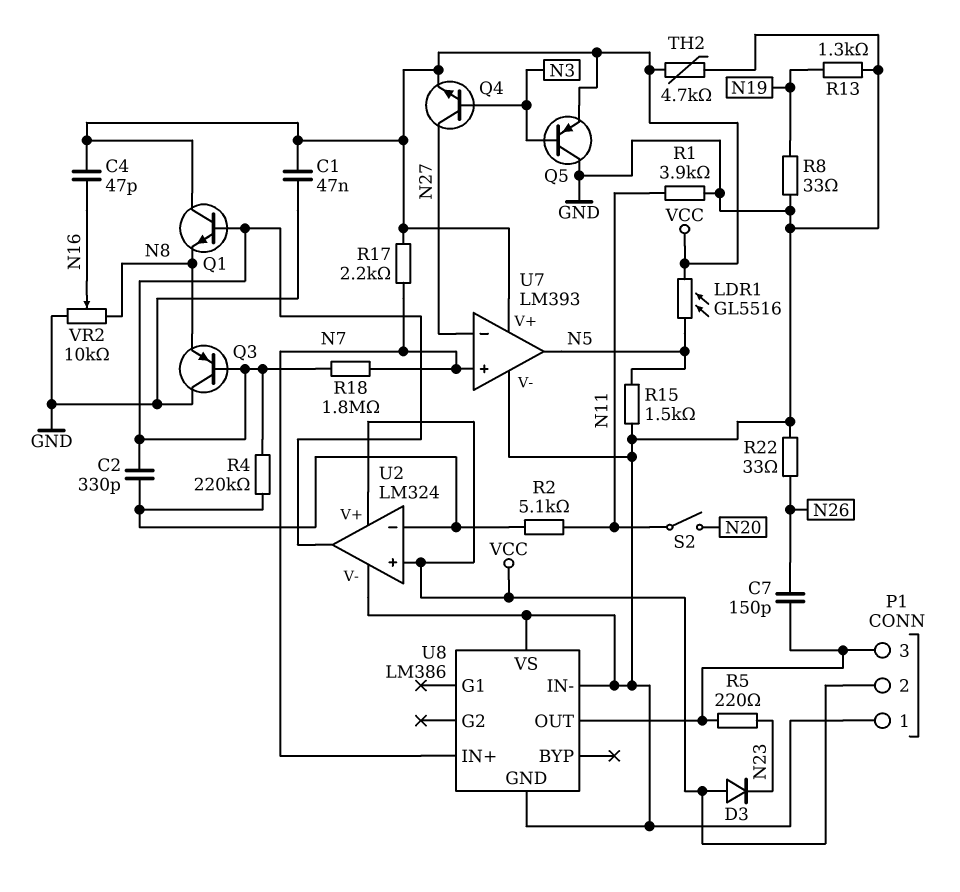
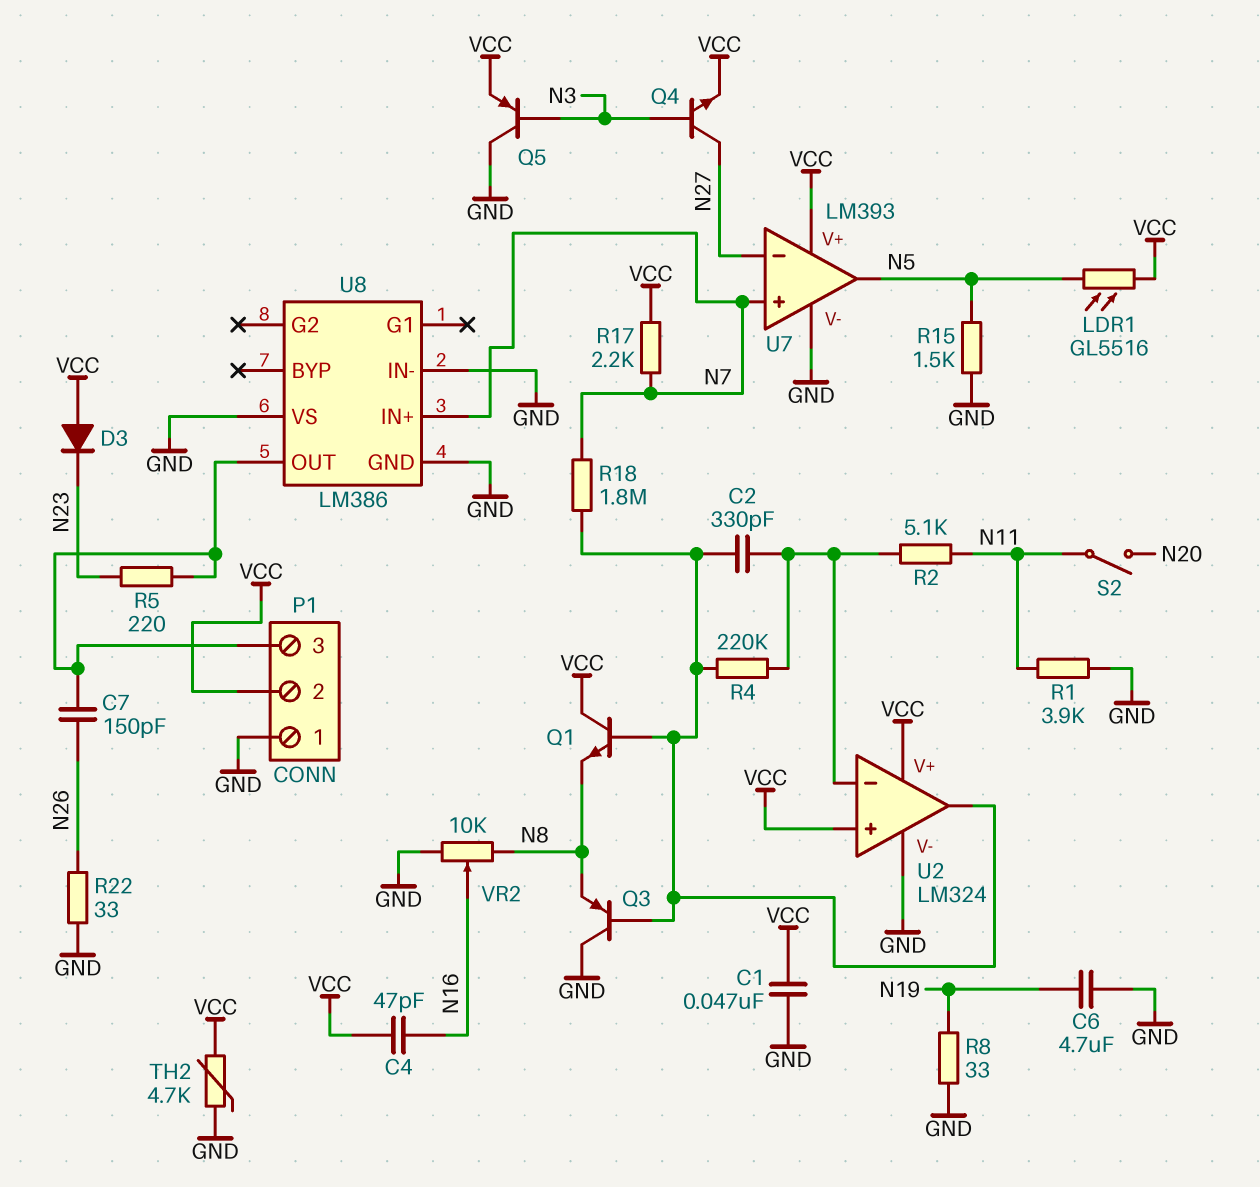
C6: none -> 4.7uF (GND, N19)
R13: 1.3k (GND, N19) -> none

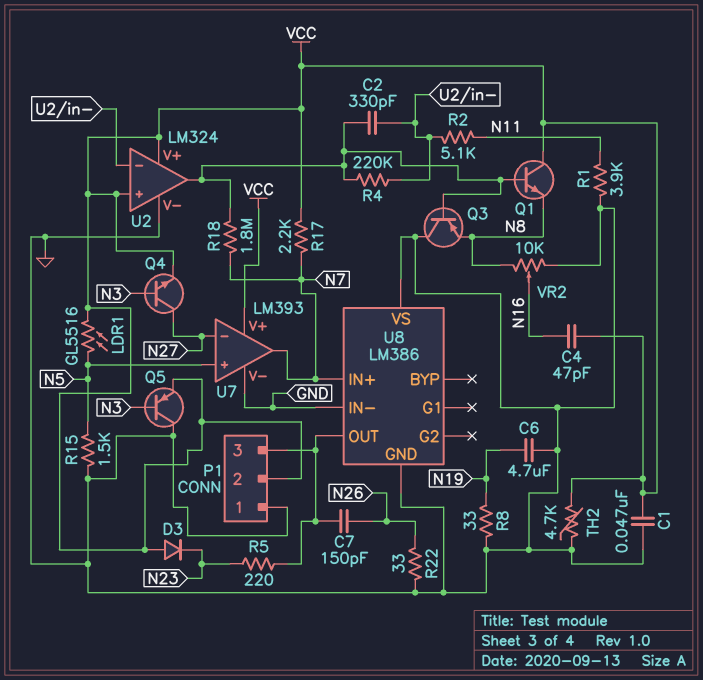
S2: switch (N11, N20) -> none
U7 pin in+: N7 -> N5
U7 pin out: N5 -> N7

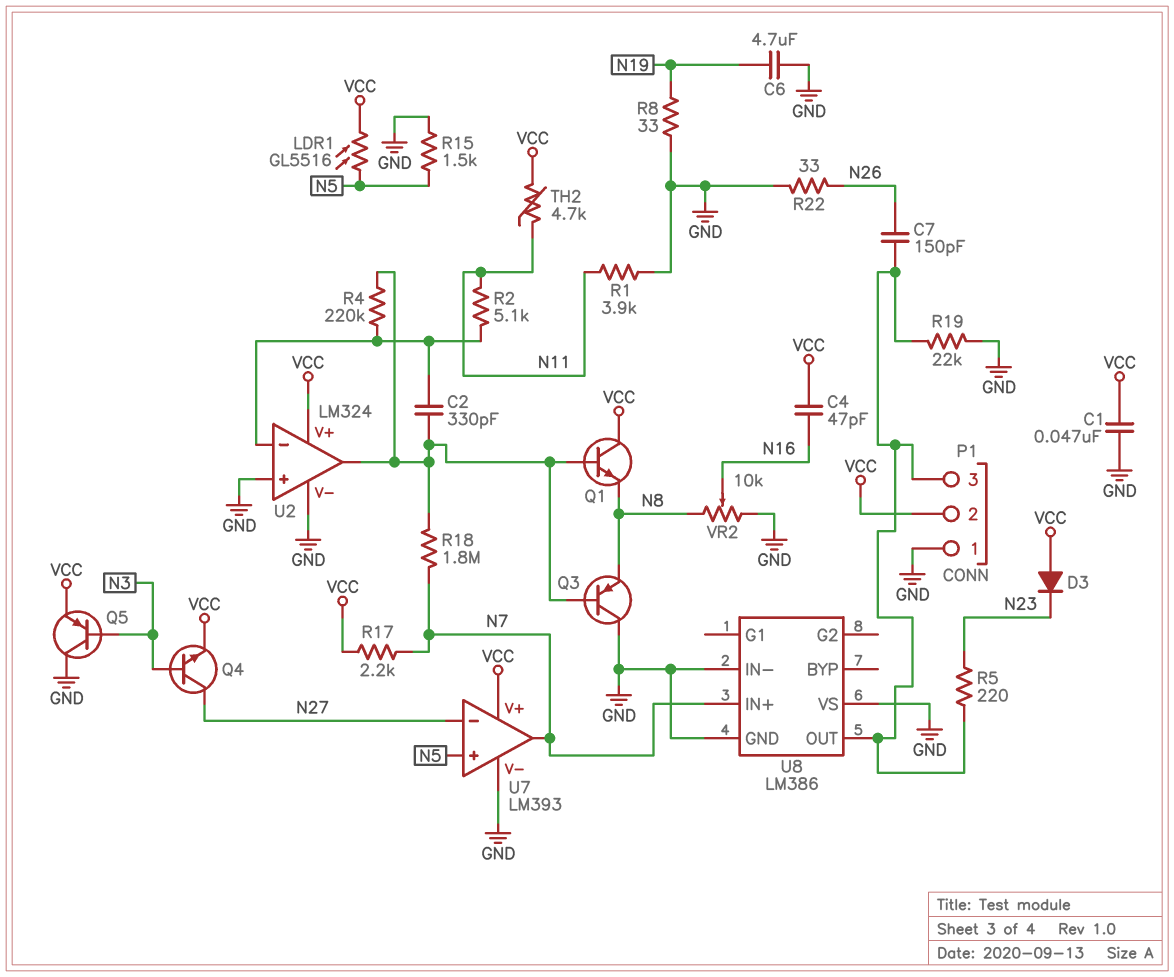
R19: none -> 22k (GND, P1/3)
TH2: 4.7k (GND, VCC) -> 4.7k (N11, VCC)
U2 pin in+: VCC -> GND

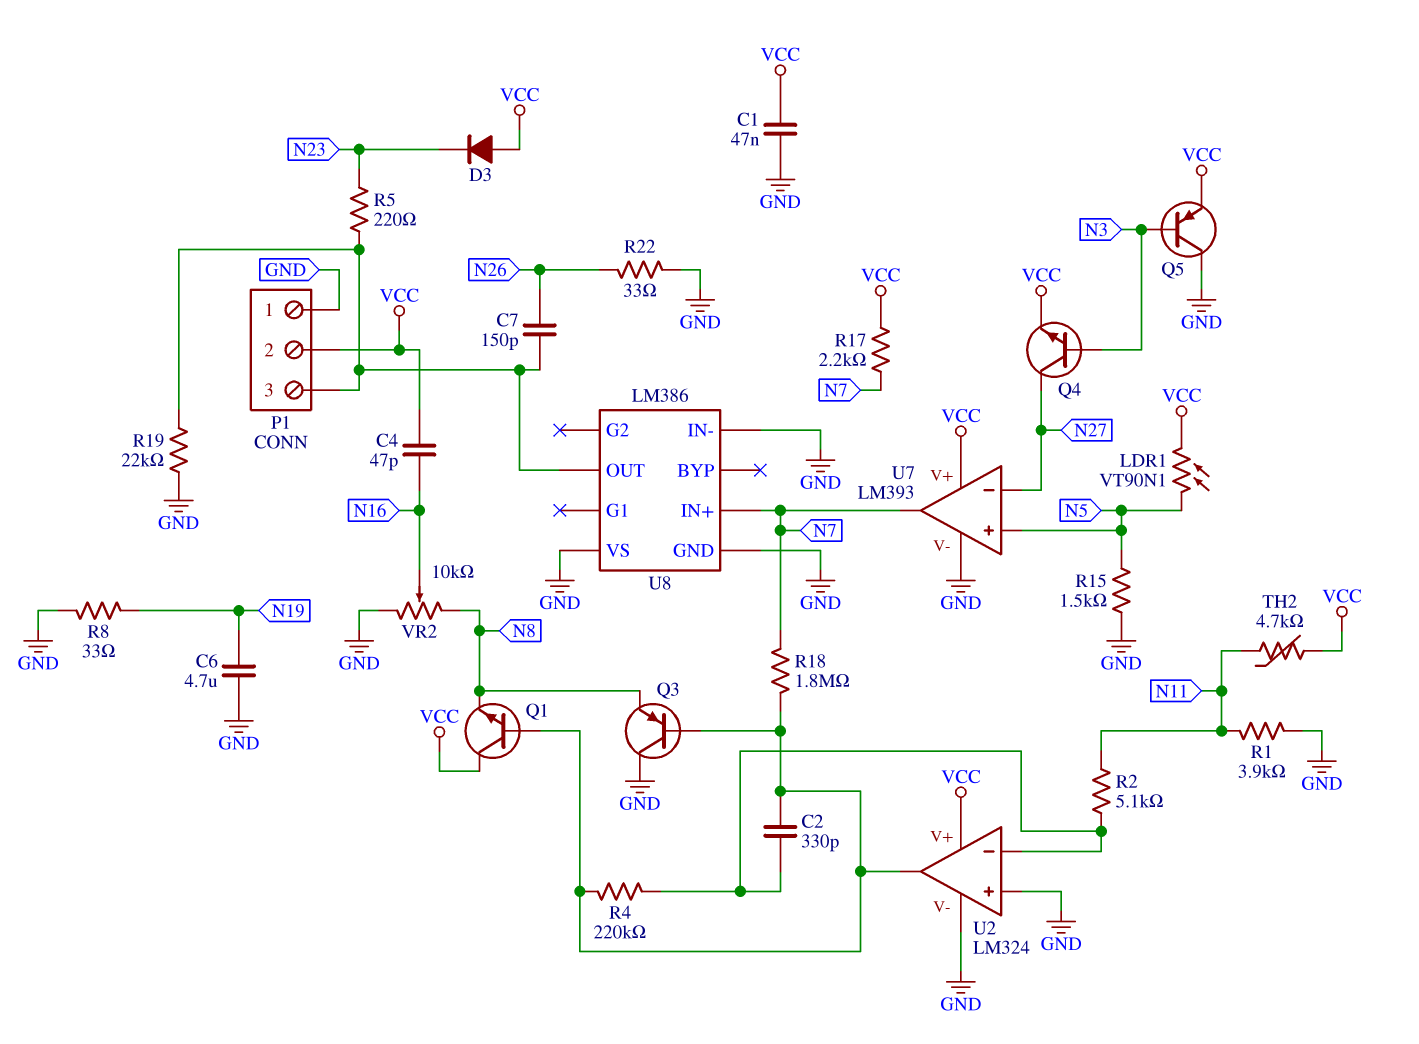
LDR1: GL5516 (N5, VCC) -> VT90N1 (N5, VCC)

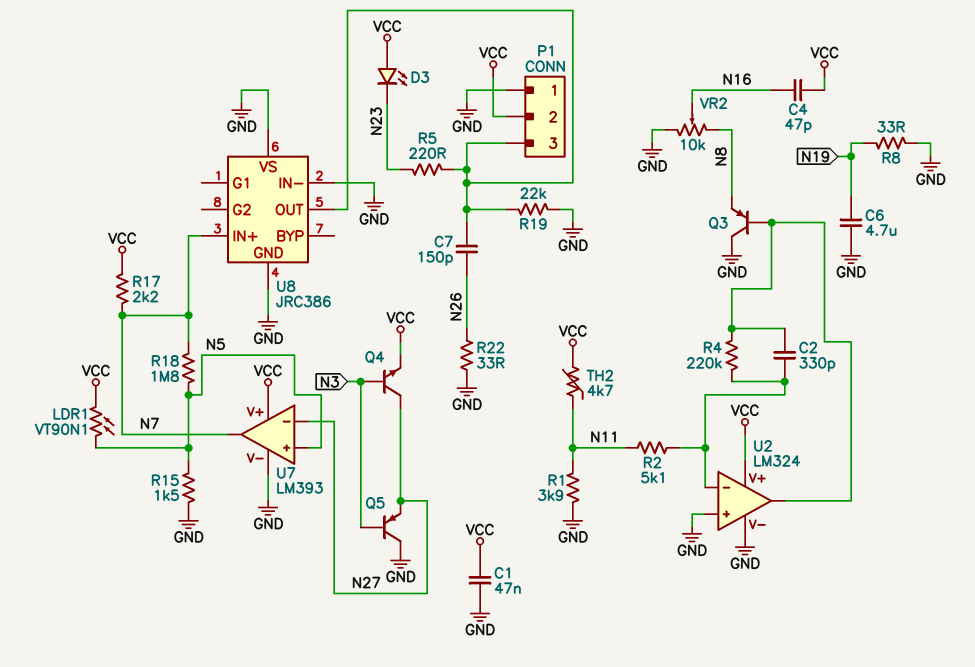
D3: diode (A VCC, K N23) -> LED (A VCC, K N23)
Q1: NPN (B U2/out, C VCC, E N8) -> none
Q5: PNP (B N3, C GND, E VCC) -> PNP (B N3, C GND, E N27)
R18: 1.8M (N7, U2/out) -> 1.8M (N5, N7)
U8: LM386 -> JRC386

